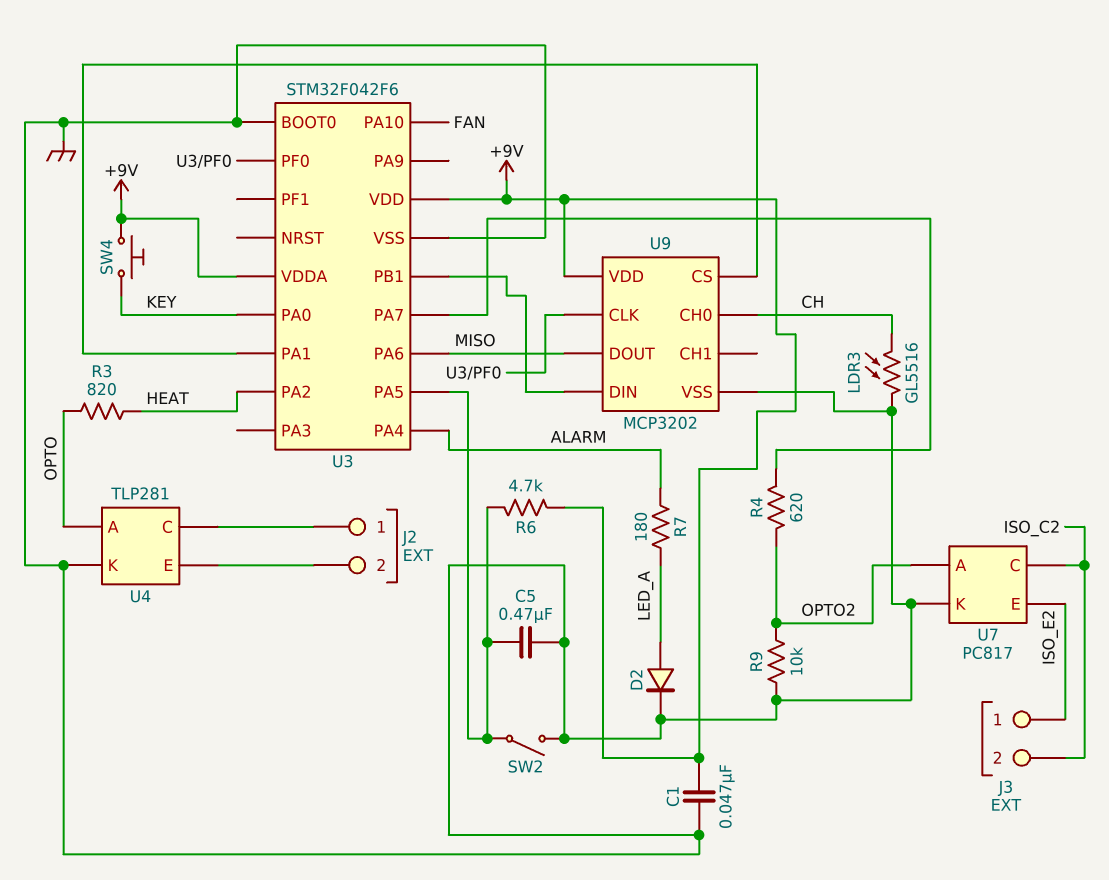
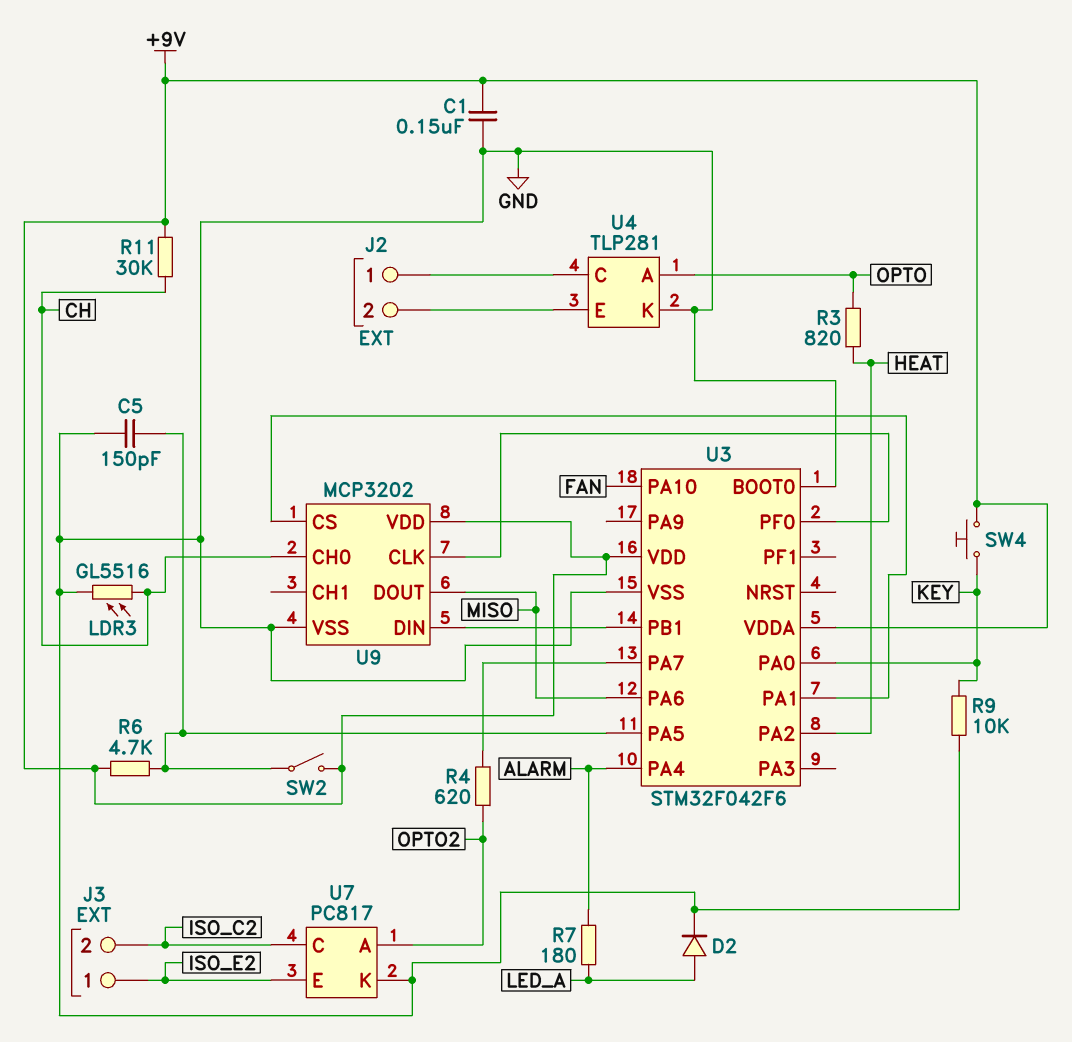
C1: 47nF (+9V, GND) -> 150nF (+9V, GND)
C5: 470nF (GND, U3/PA5) -> 150pF (GND, U3/PA5)
R9: 10k (GND, OPTO2) -> 10k (GND, KEY)
R11: none -> 30k (+9V, CH)
SW2: switch (GND, U3/PA5) -> switch (+9V, U3/PA5)

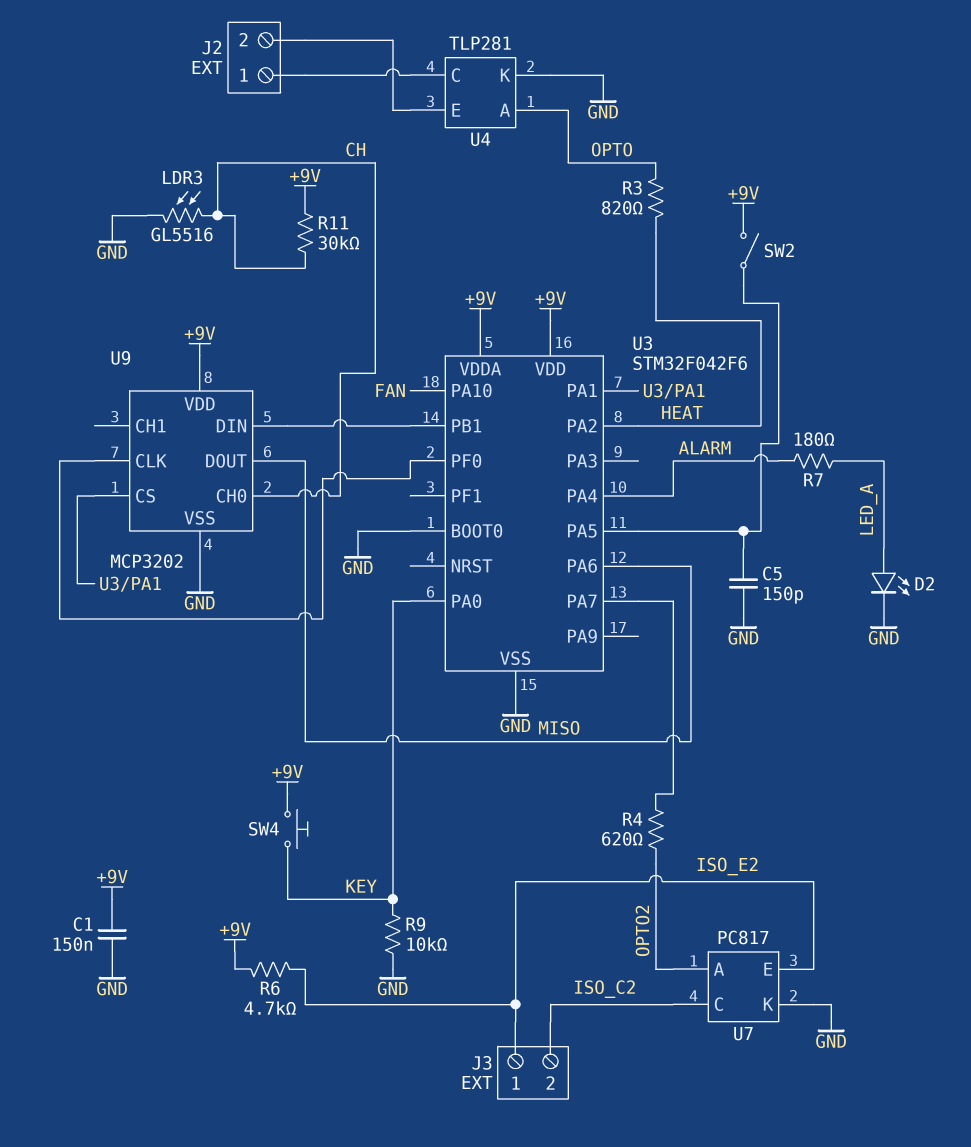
D2: diode (A LED_A, K GND) -> LED (A LED_A, K GND)
R6: 4.7k (+9V, U3/PA5) -> 4.7k (+9V, ISO_E2)

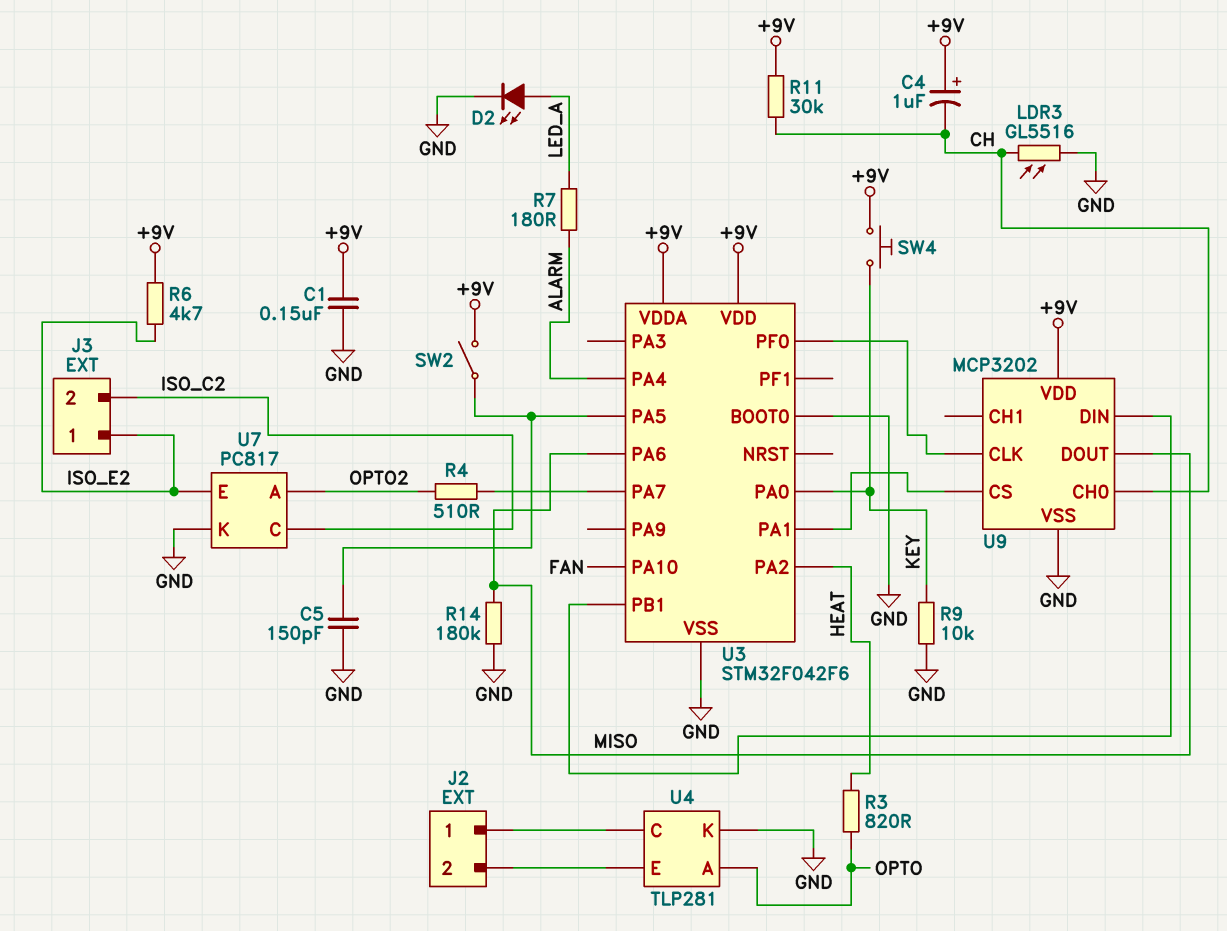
C4: none -> 1uF (plus +9V, minus CH)
R4: 620 (OPTO2, U3/PA7) -> 510 (OPTO2, U3/PA7)
R14: none -> 180k (GND, MISO)

